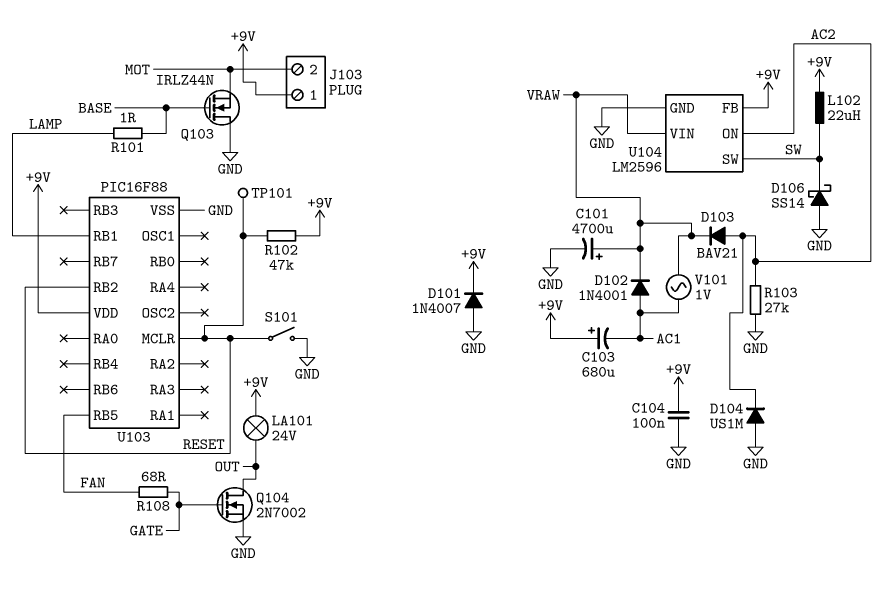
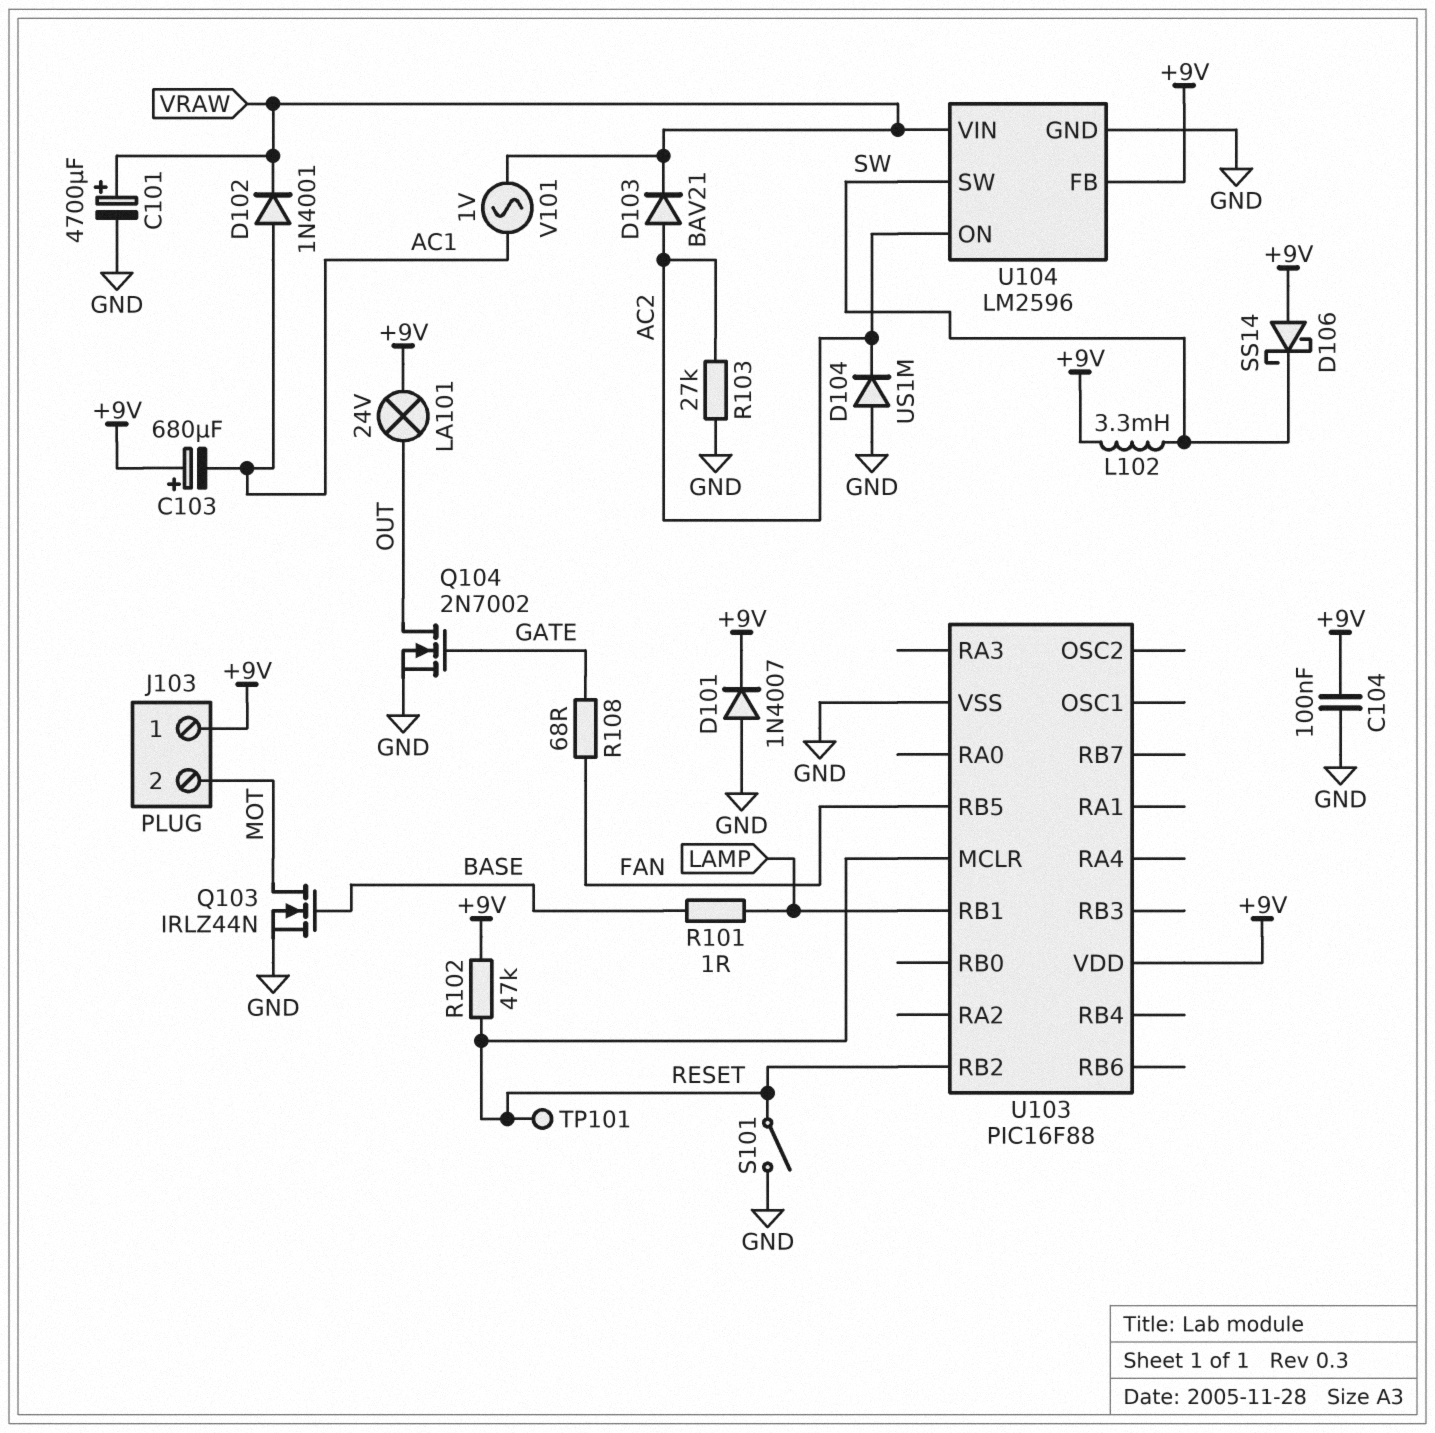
D106: schottky SS14 (A GND, K SW) -> schottky SS14 (A +9V, K SW)
L102: 22uH (+9V, SW) -> 3.3mH (+9V, SW)
Q103: NMOS IRLZ44N (G BASE, D GND, S MOT) -> NMOS IRLZ44N (G BASE, D MOT, S GND)

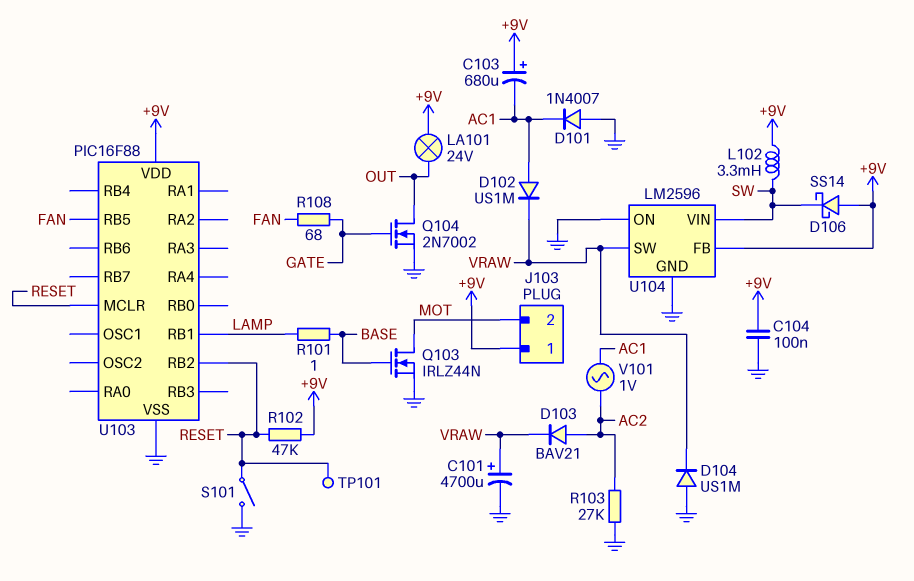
D101: diode 1N4007 (A GND, K +9V) -> diode 1N4007 (A GND, K AC1)
D102: diode 1N4001 (A AC1, K VRAW) -> diode US1M (A AC1, K VRAW)
D104: diode US1M (A GND, K AC2) -> diode US1M (A GND, K VRAW)
U104 pin ON: AC2 -> GND
U104 pin SW: SW -> VRAW
U104 pin VIN: VRAW -> SW
V101: AC 1V (AC1, VRAW) -> AC 1V (AC1, AC2)

